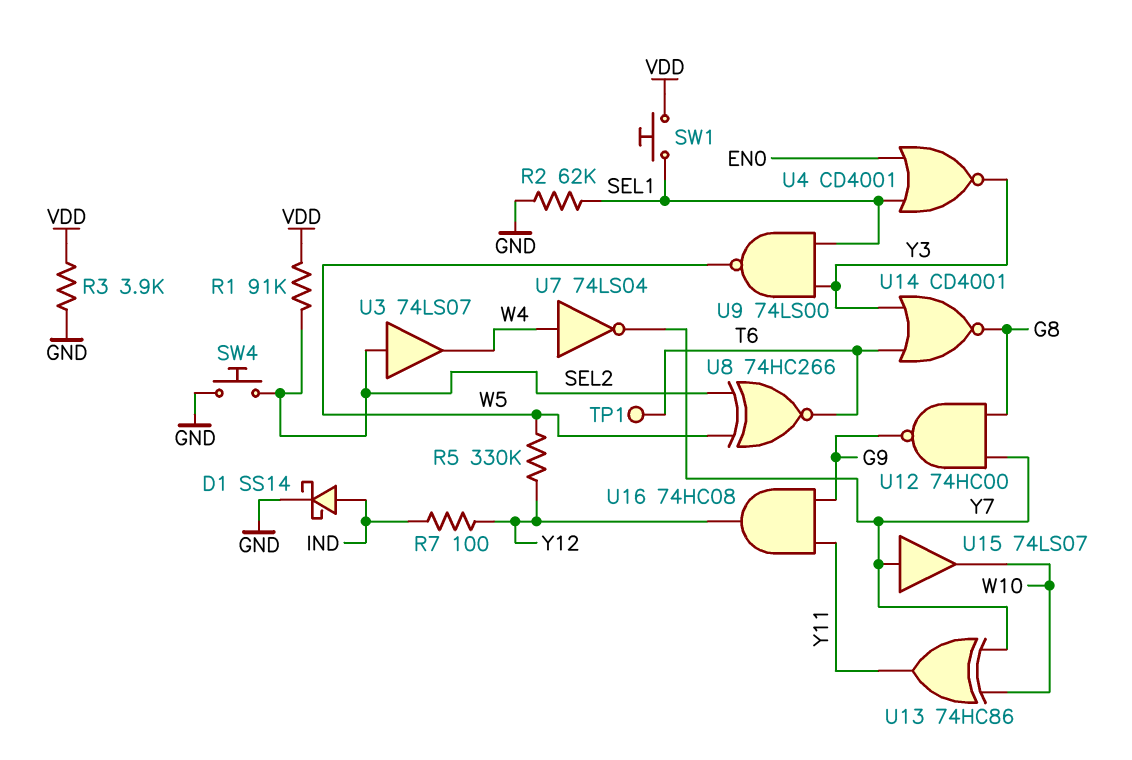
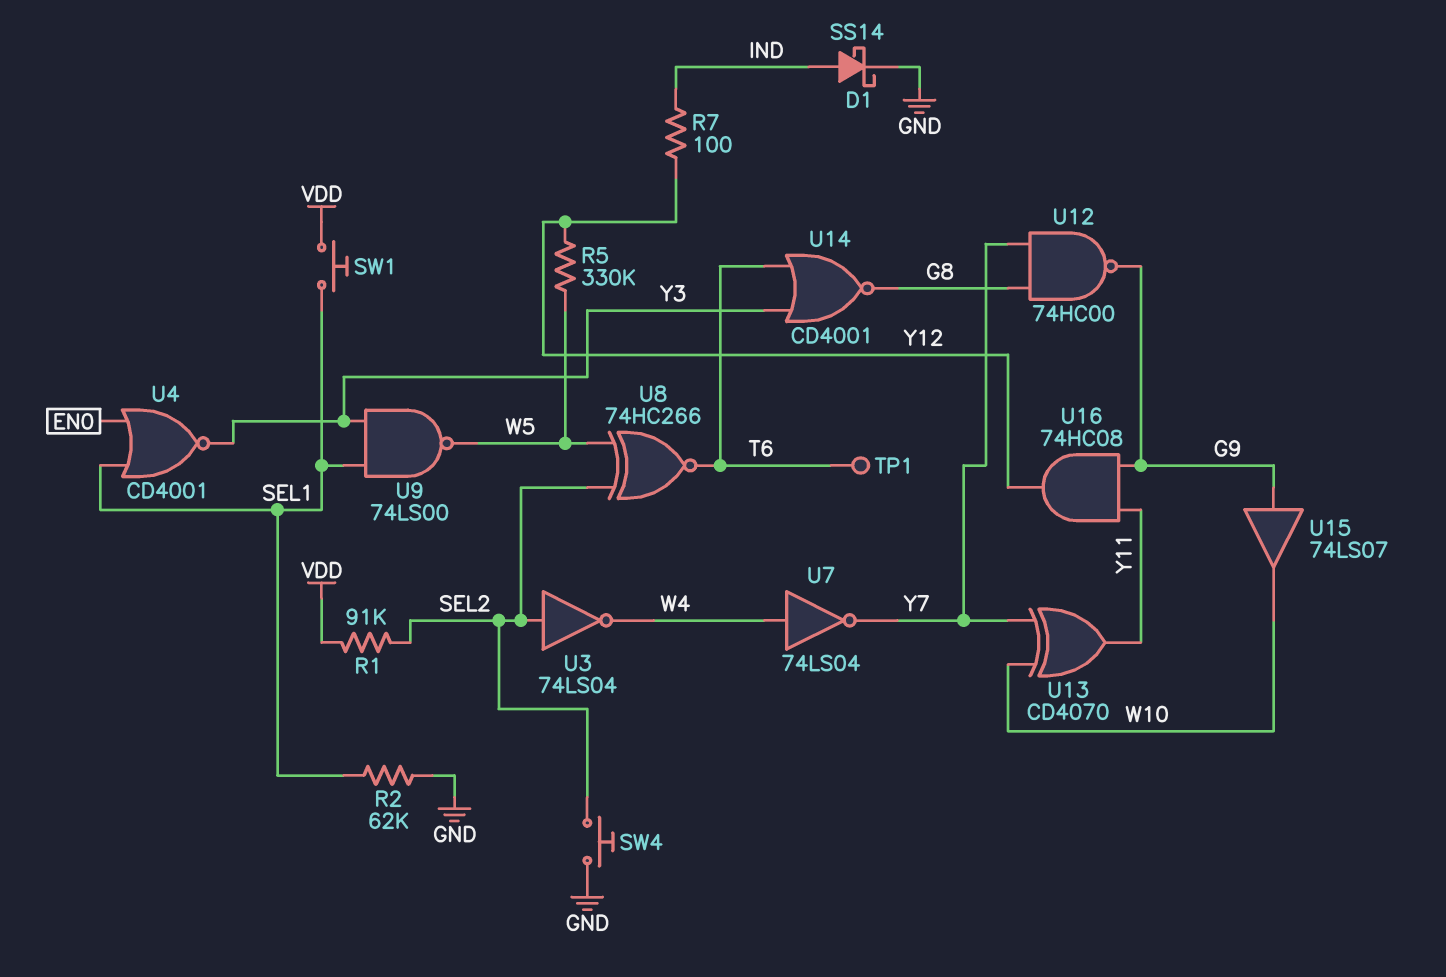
R3: 3.9k (GND, VDD) -> none
U3: buffer 74LS07 (in SEL2, out W4) -> NOT 74LS04 (in SEL2, out W4)
U13: XOR 74HC86 (in W10, in Y7, out Y11) -> XOR CD4070 (in W10, in Y7, out Y11)
U15: buffer 74LS07 (in Y7, out W10) -> buffer 74LS07 (in G9, out W10)

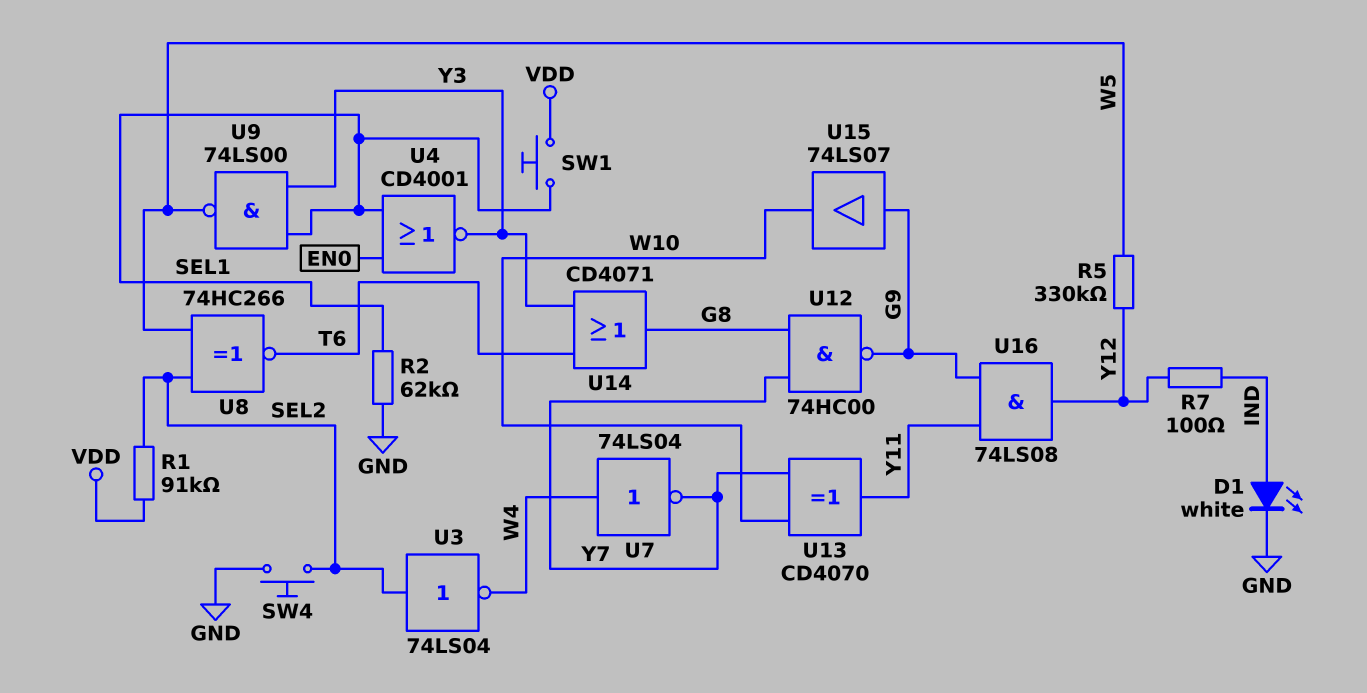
D1: schottky SS14 (A IND, K GND) -> LED white (A IND, K GND)
TP1: test point (T6) -> none
U14: NOR CD4001 (in T6, in Y3, out G8) -> OR CD4071 (in T6, in Y3, out G8)
U16: AND 74HC08 (in G9, in Y11, out Y12) -> AND 74LS08 (in G9, in Y11, out Y12)

